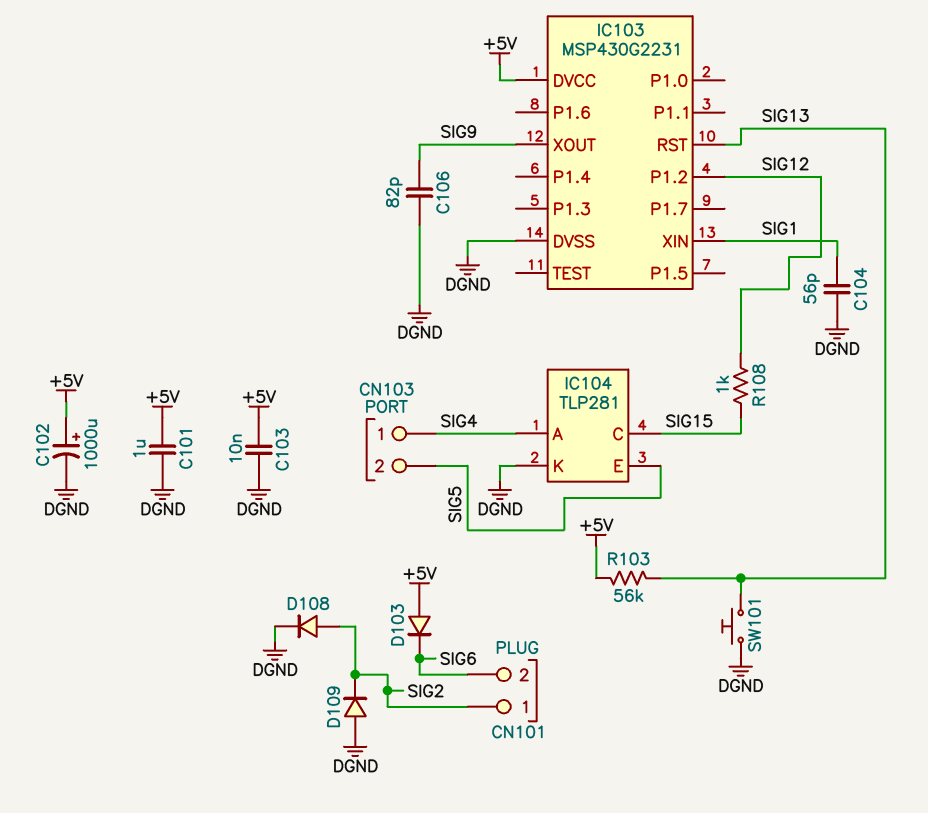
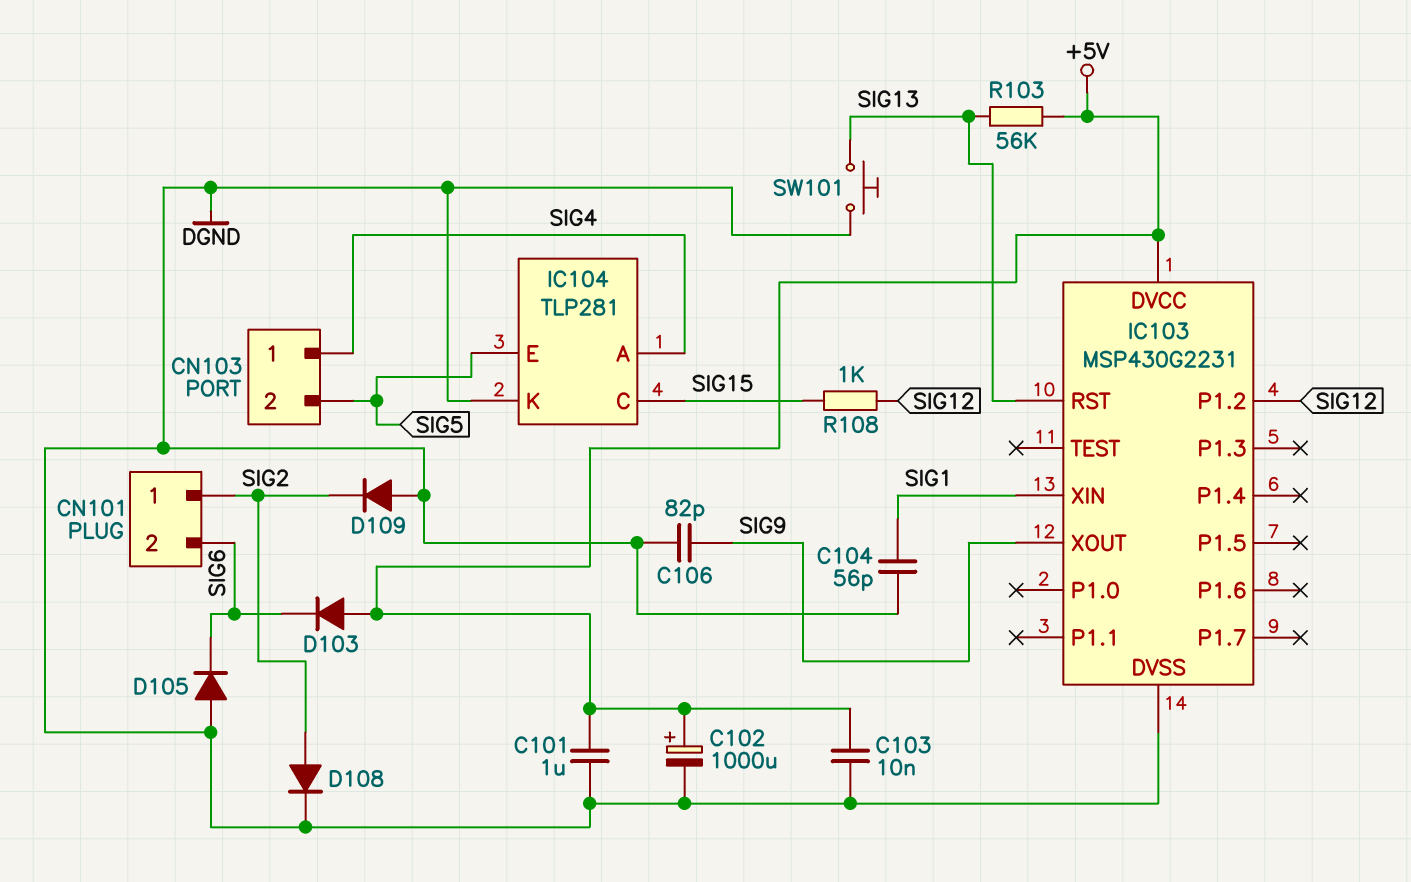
D105: none -> diode (A DGND, K SIG6)

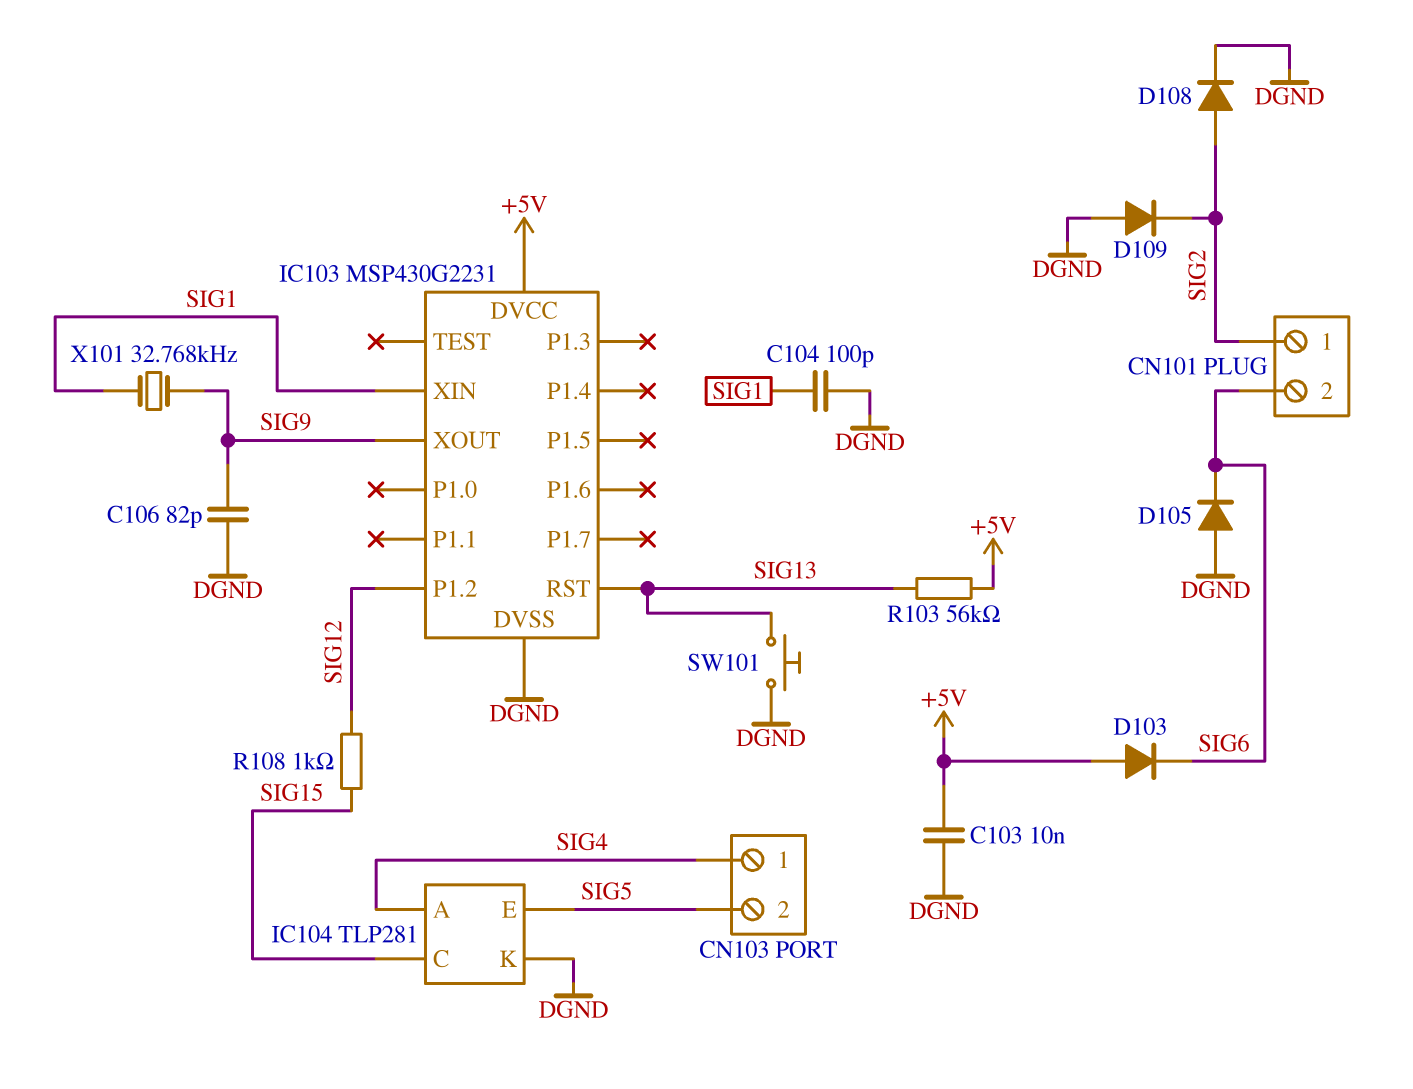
C101: 1uF (+5V, DGND) -> none
C102: 1000uF (plus +5V, minus DGND) -> none
C104: 56pF (DGND, SIG1) -> 100pF (DGND, SIG1)
X101: none -> 32.768kHz (SIG1, SIG9)

